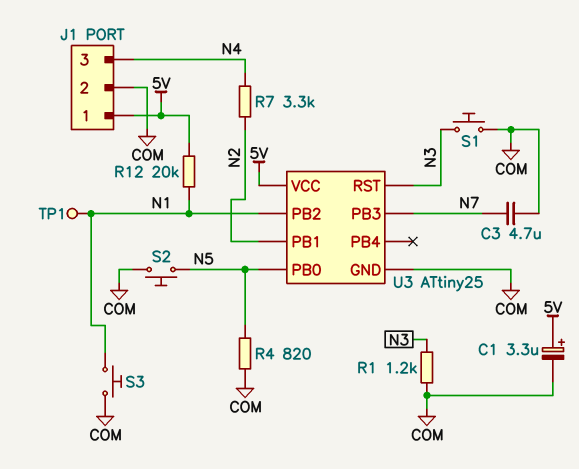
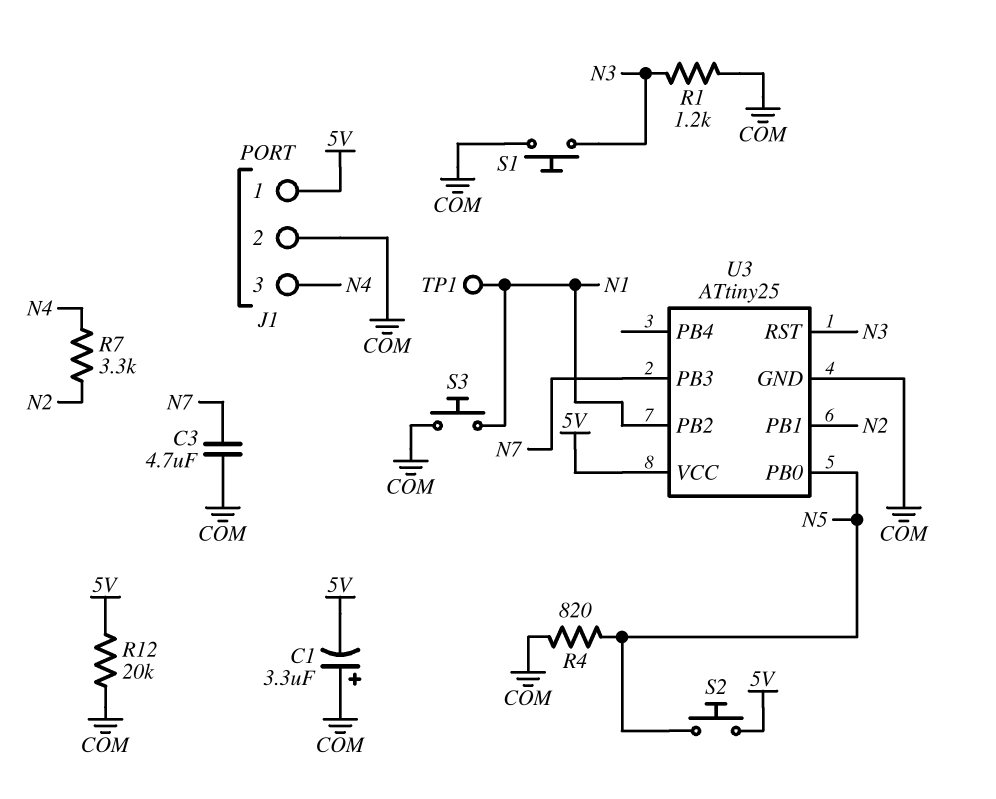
C1: 3.3uF (plus 5V, minus COM) -> 3.3uF (plus COM, minus 5V)
R12: 20k (5V, N1) -> 20k (5V, COM)
S2: button (COM, N5) -> button (5V, N5)

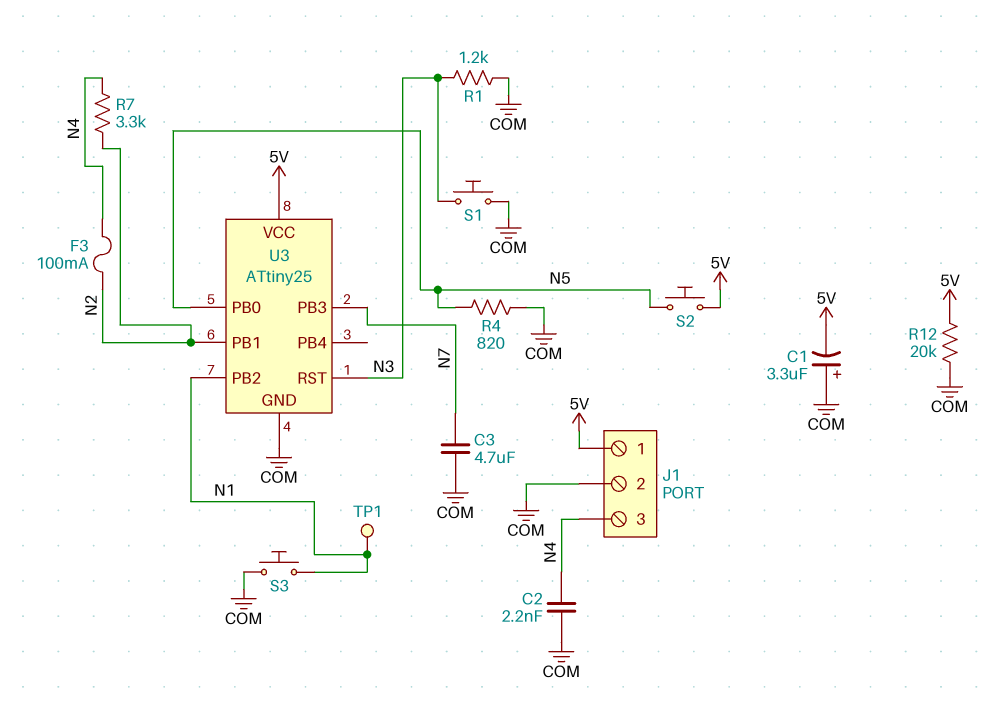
C2: none -> 2.2nF (COM, N4)
F3: none -> 100mA (N2, N4)

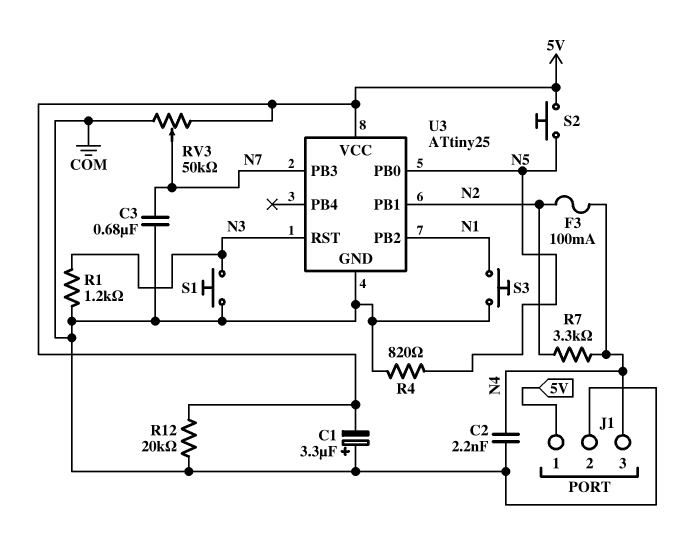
C3: 4.7uF (COM, N7) -> 680nF (COM, N7)
RV3: none -> 50k (5V, COM, wiper N7)
TP1: test point (N1) -> none

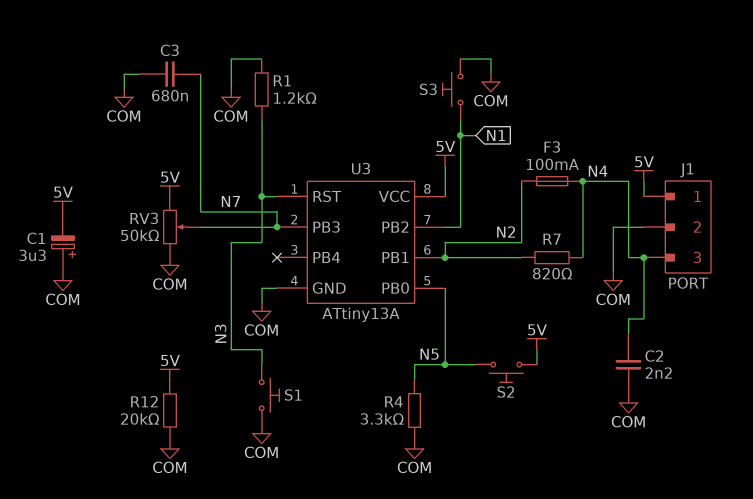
R4: 820 (COM, N5) -> 3.3k (COM, N5)
R7: 3.3k (N2, N4) -> 820 (N2, N4)
U3: ATtiny25 -> ATtiny13A

